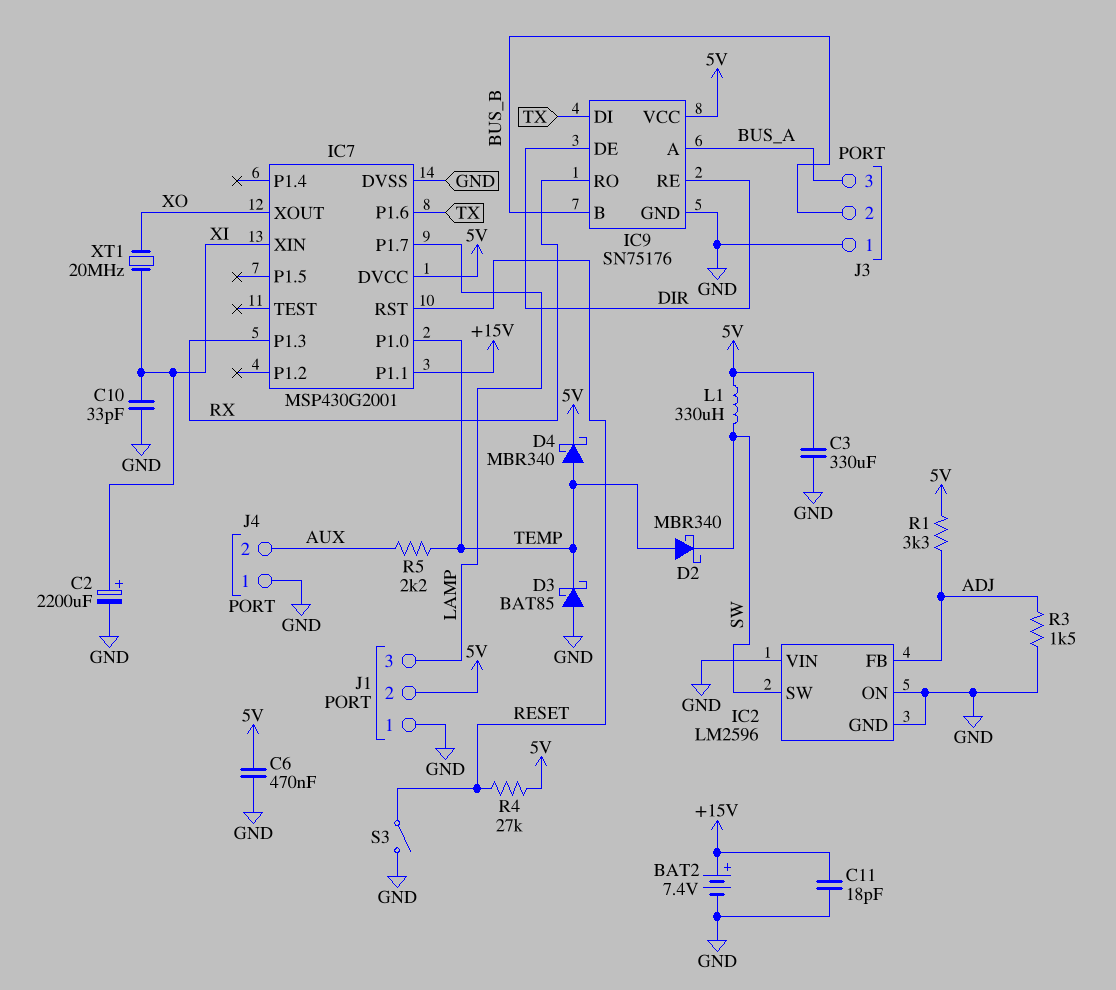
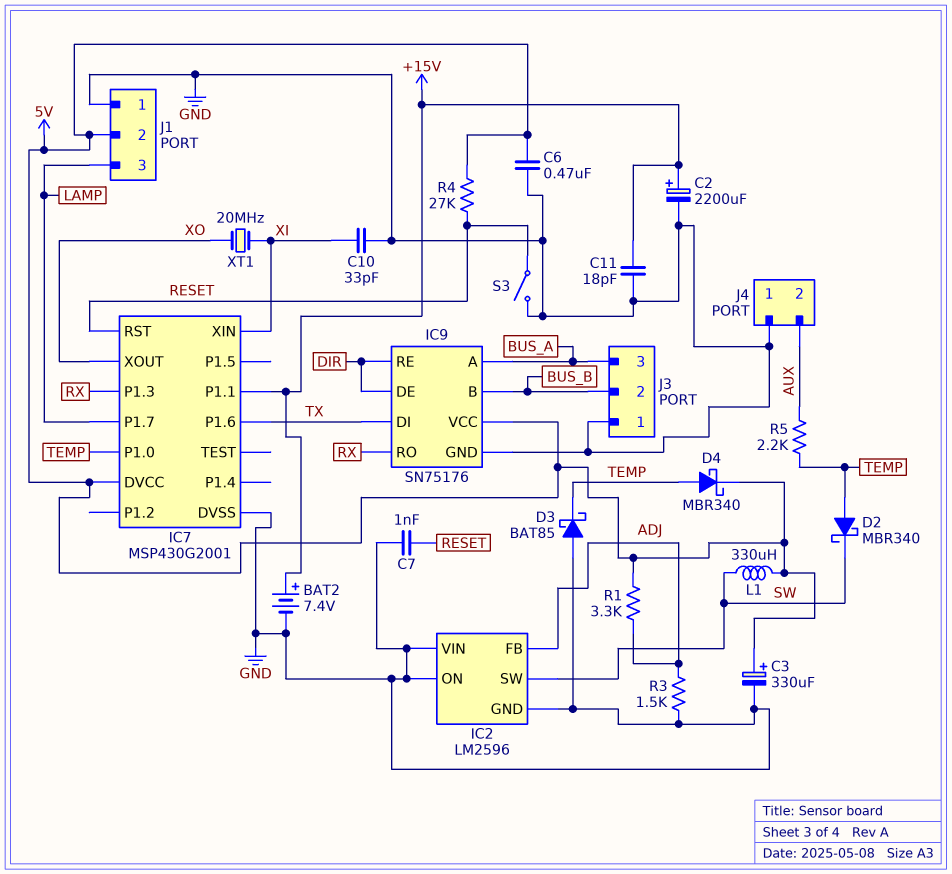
C2: 2200uF (plus XI, minus GND) -> 2200uF (plus +15V, minus GND)
C3: 330uF (5V, GND) -> 330uF (plus 5V, minus GND)
C7: none -> 1nF (GND, RESET)

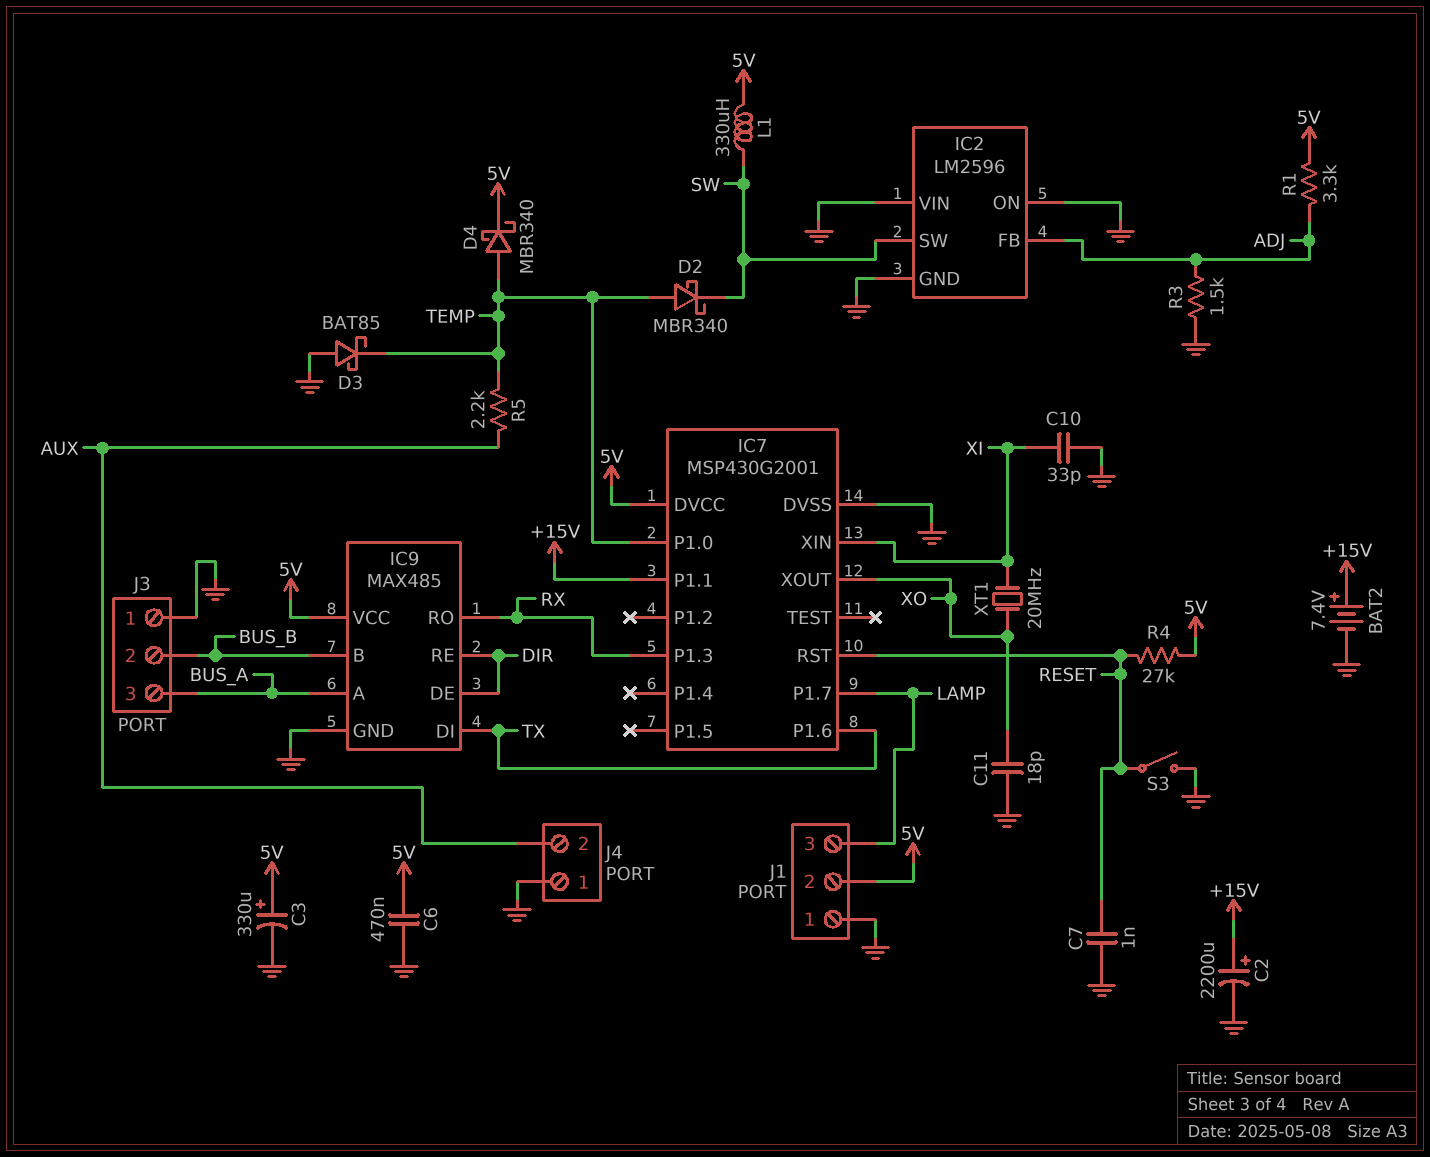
C11: 18pF (+15V, GND) -> 18pF (GND, XO)
IC9: SN75176 -> MAX485

